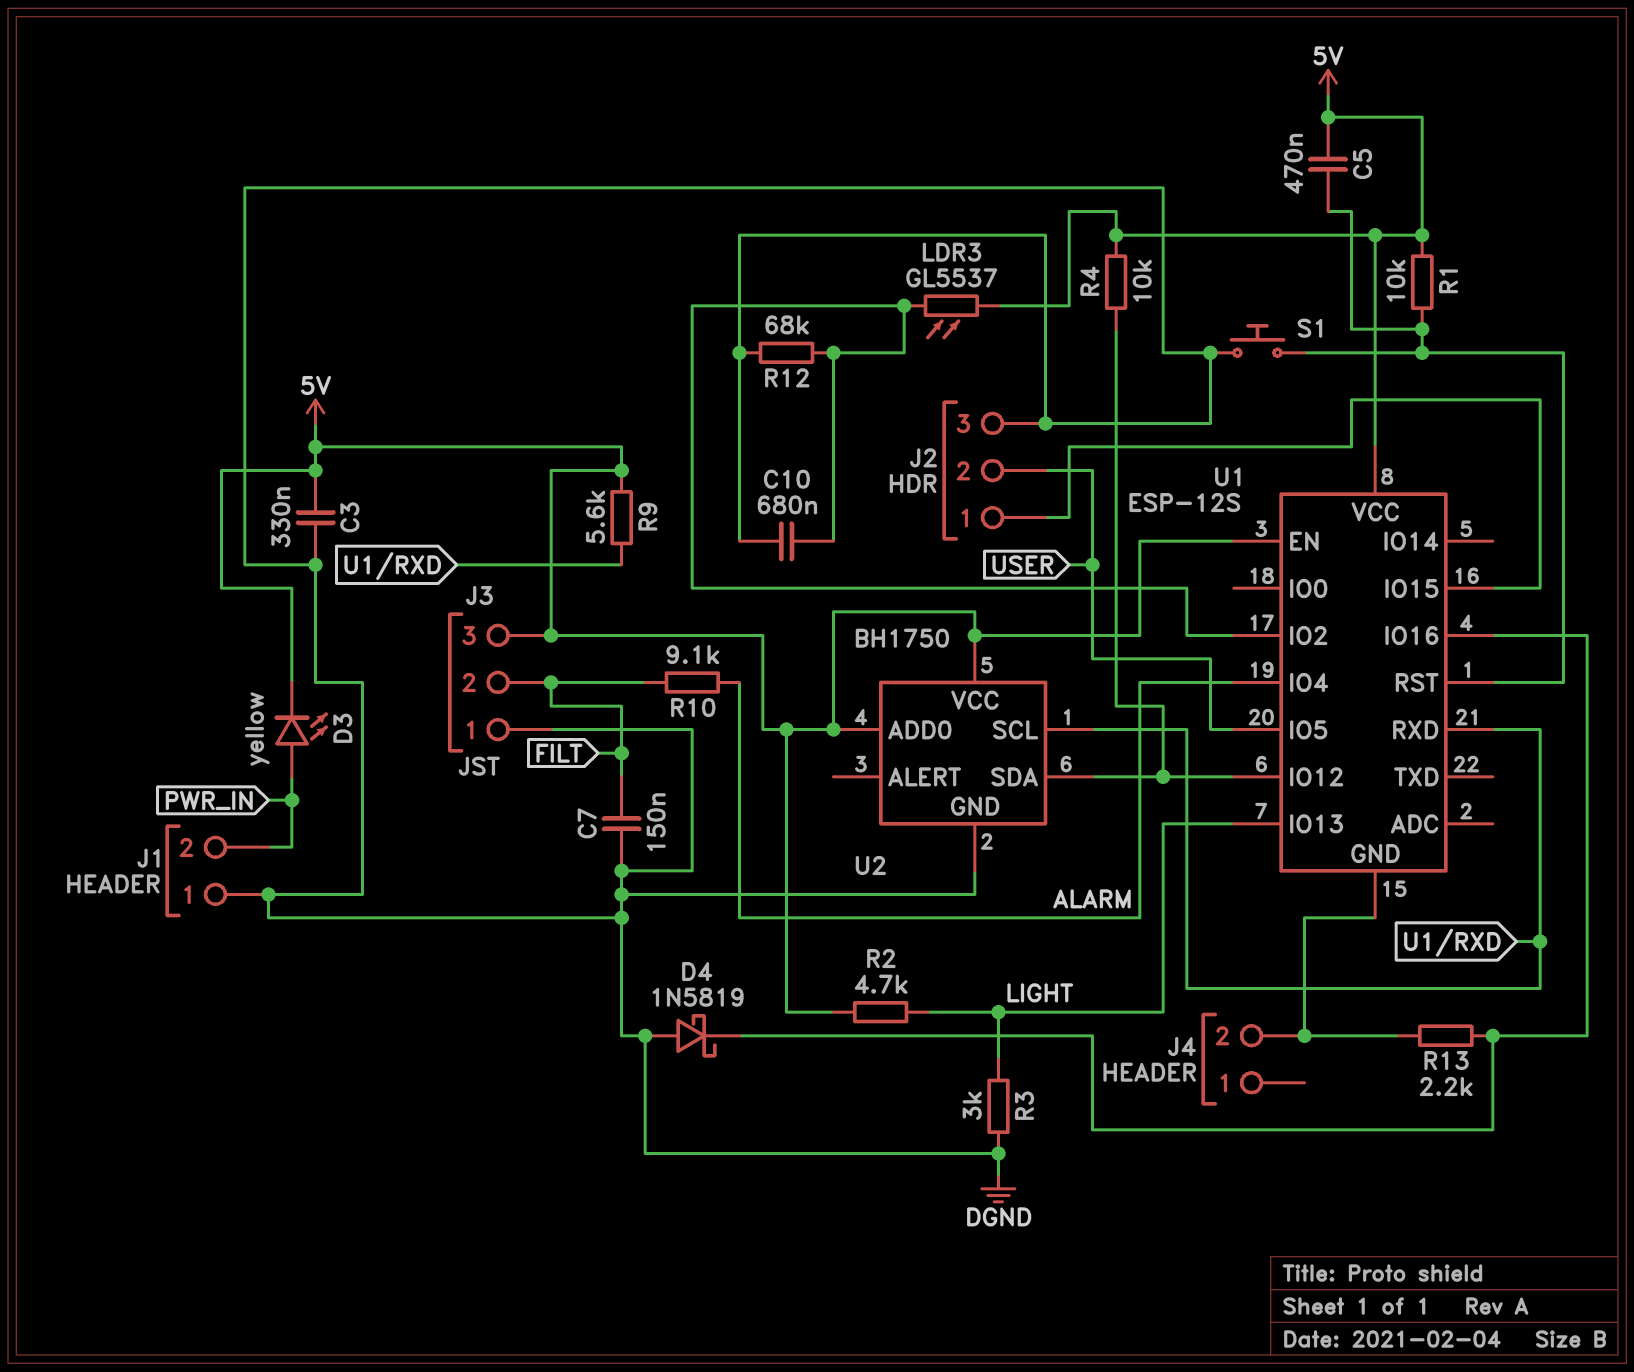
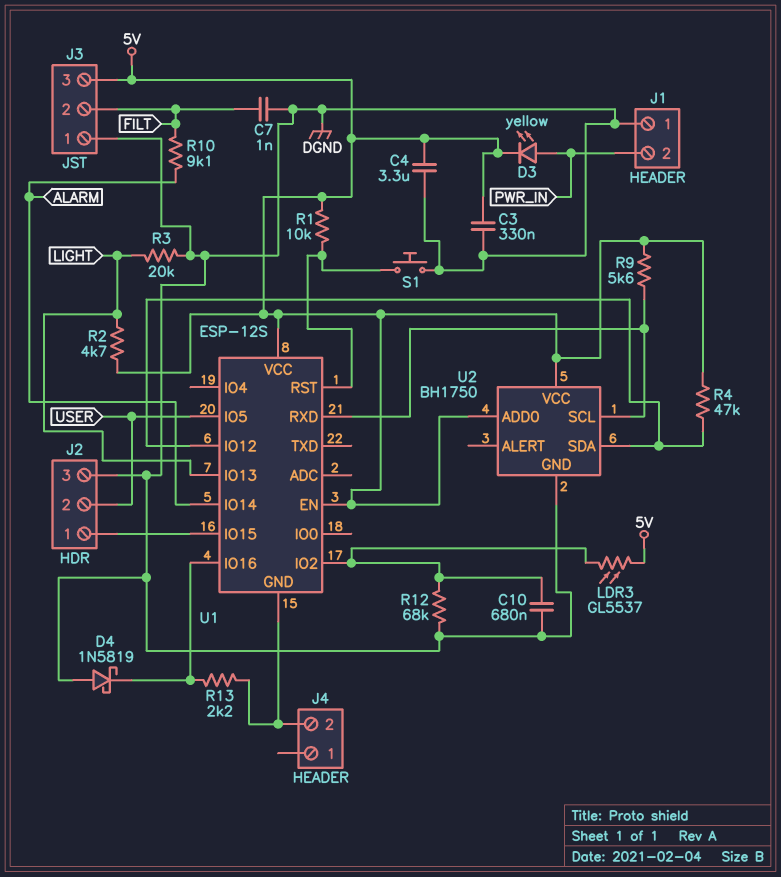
C4: none -> 3.3uF (5V, DGND)
C5: 470nF (5V, U1/RST) -> none
C7: 150nF (DGND, FILT) -> 1nF (DGND, FILT)
R3: 3k (DGND, LIGHT) -> 20k (DGND, LIGHT)
R4: 10k (5V, U1/IO12) -> 47k (5V, U1/IO12)
U1 pin IO4: ALARM -> none
U1 pin IO14: none -> ALARM

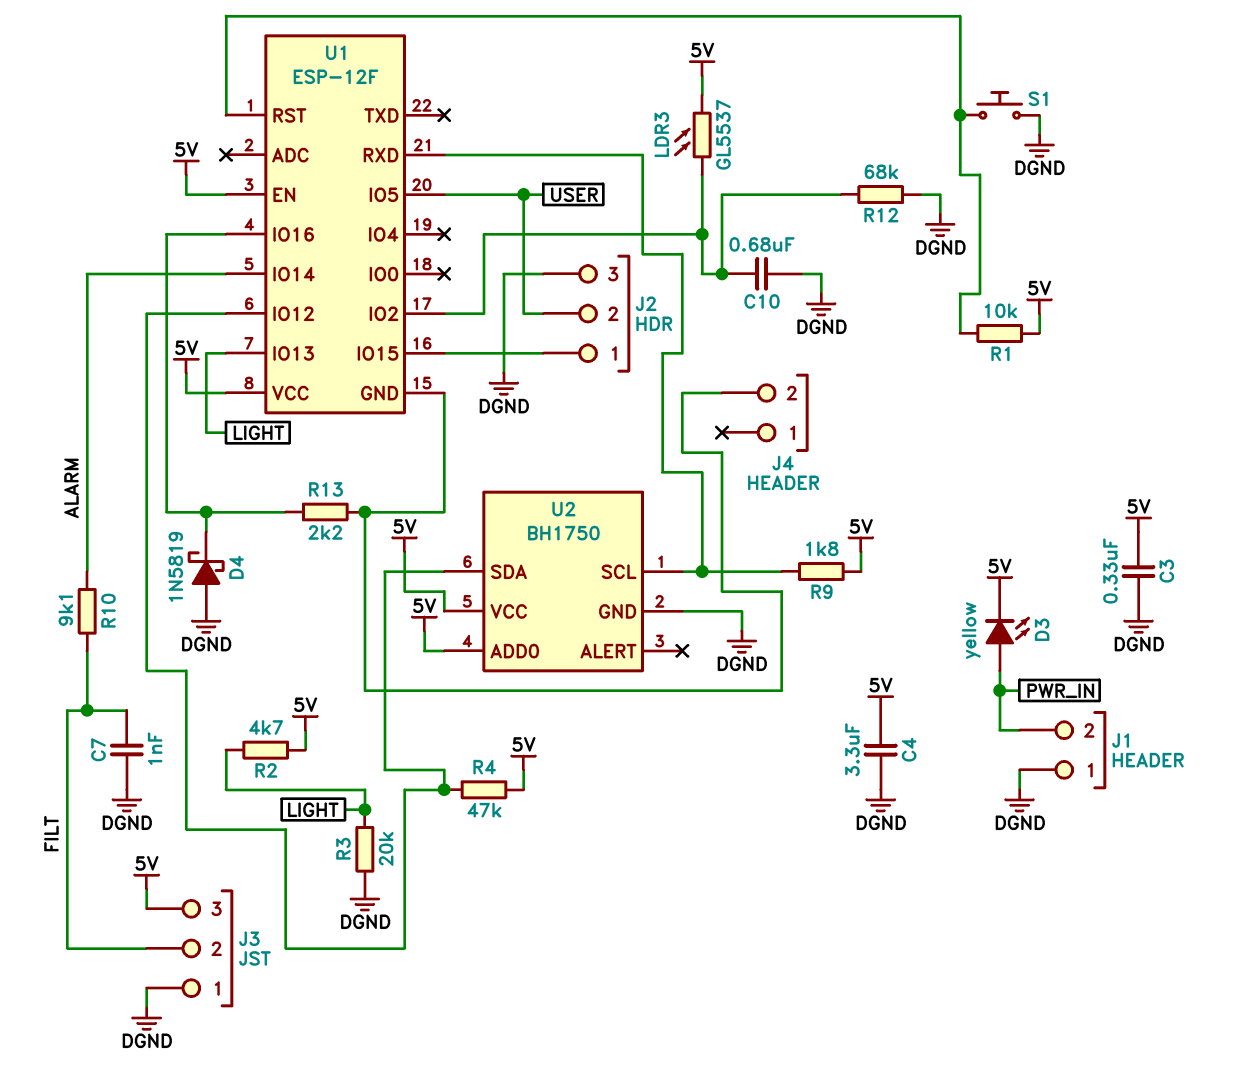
R9: 5.6k (5V, U1/RXD) -> 1.8k (5V, U1/RXD)
U1: ESP-12S -> ESP-12F

